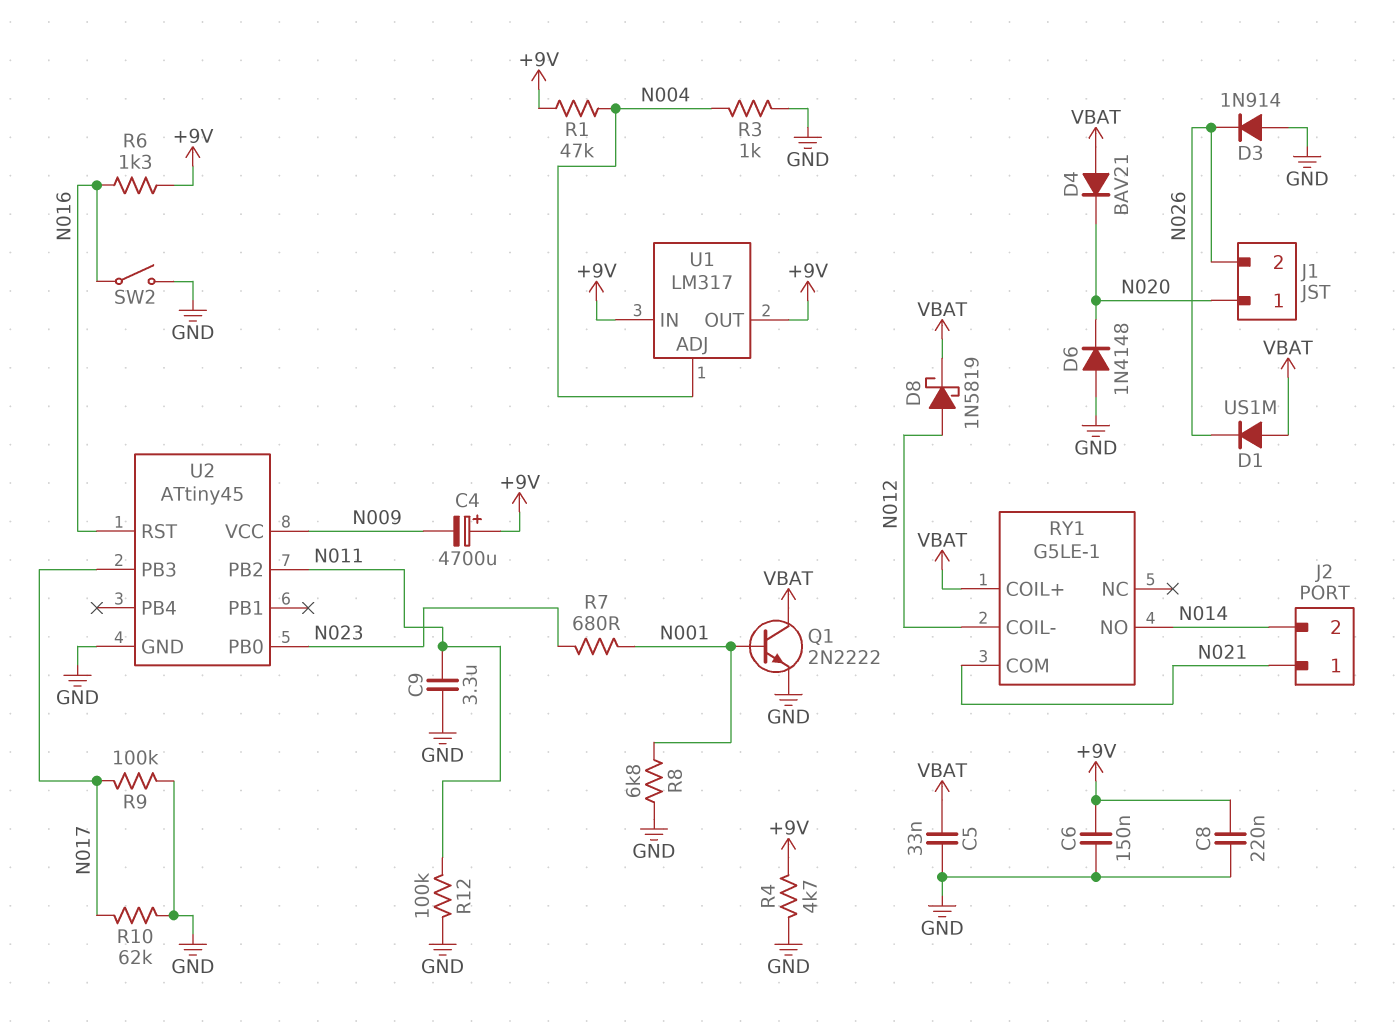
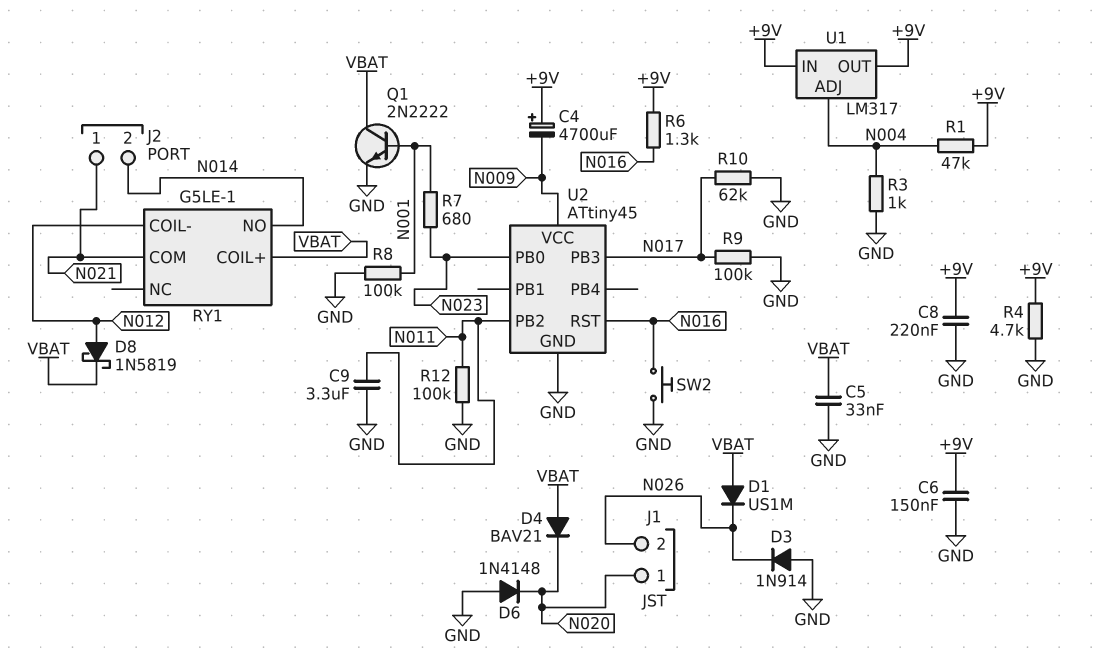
R8: 6.8k (GND, N001) -> 100k (GND, N001)
SW2: switch (GND, N016) -> button (GND, N016)

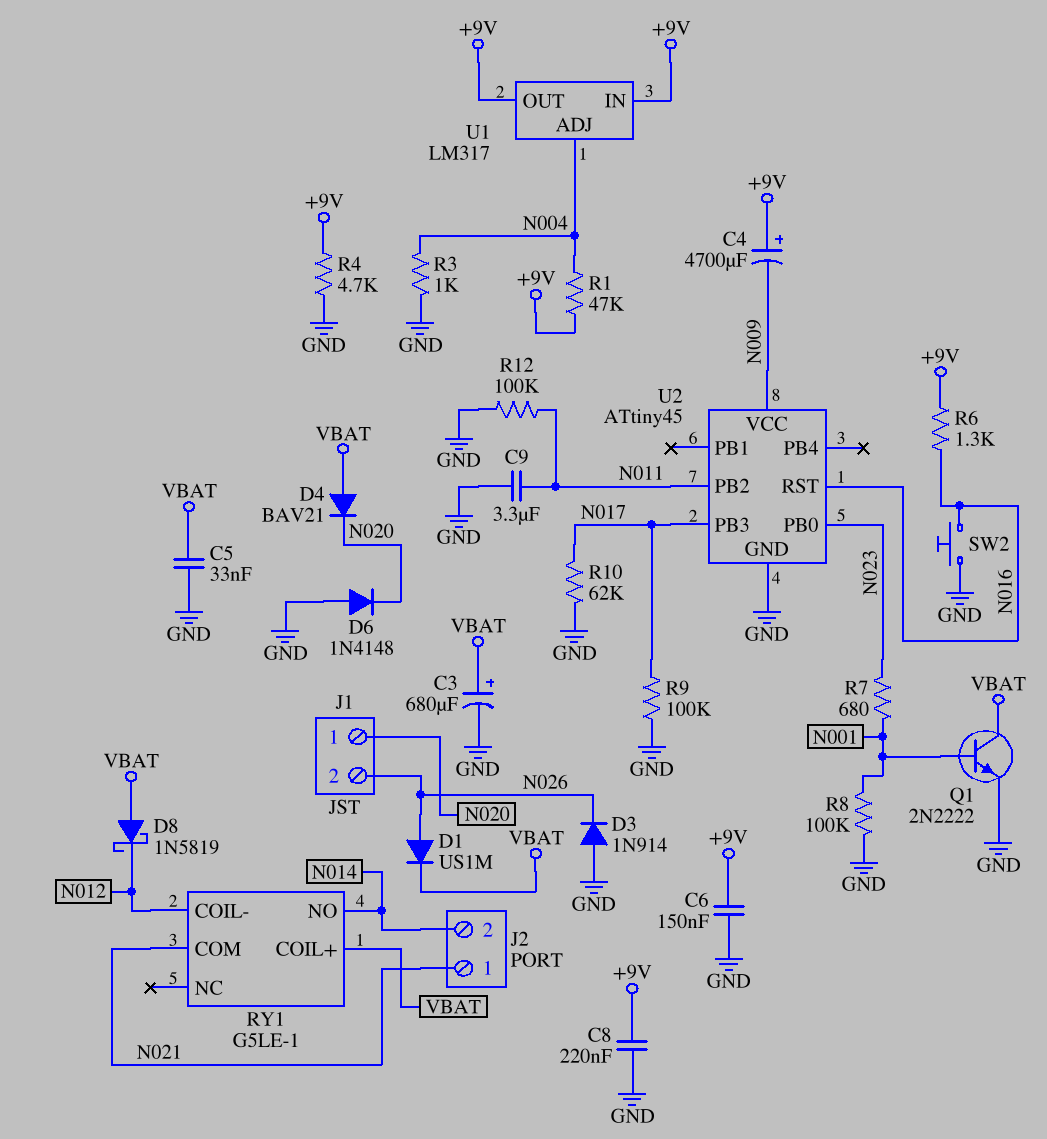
C3: none -> 680uF (plus VBAT, minus GND)
D1: diode US1M (A VBAT, K N026) -> diode US1M (A N026, K VBAT)
D8: schottky 1N5819 (A N012, K VBAT) -> schottky 1N5819 (A VBAT, K N012)

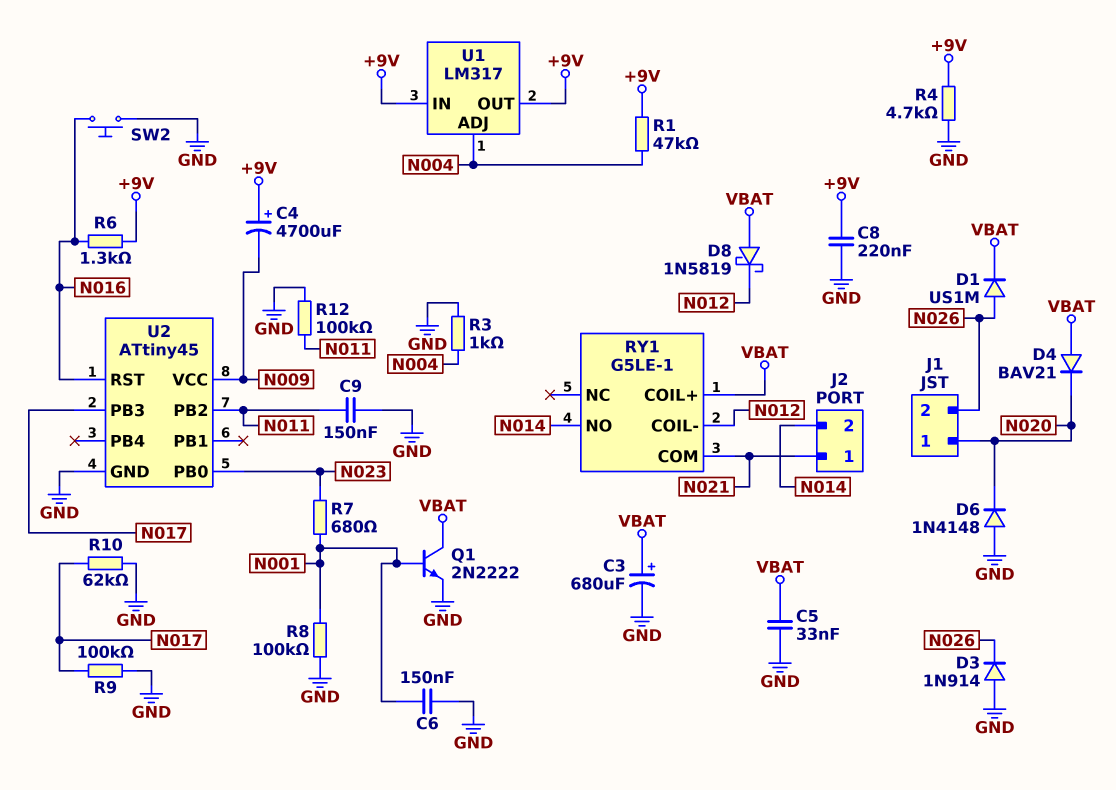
C6: 150nF (+9V, GND) -> 150nF (GND, N001)
C9: 3.3uF (GND, N011) -> 150nF (GND, N011)

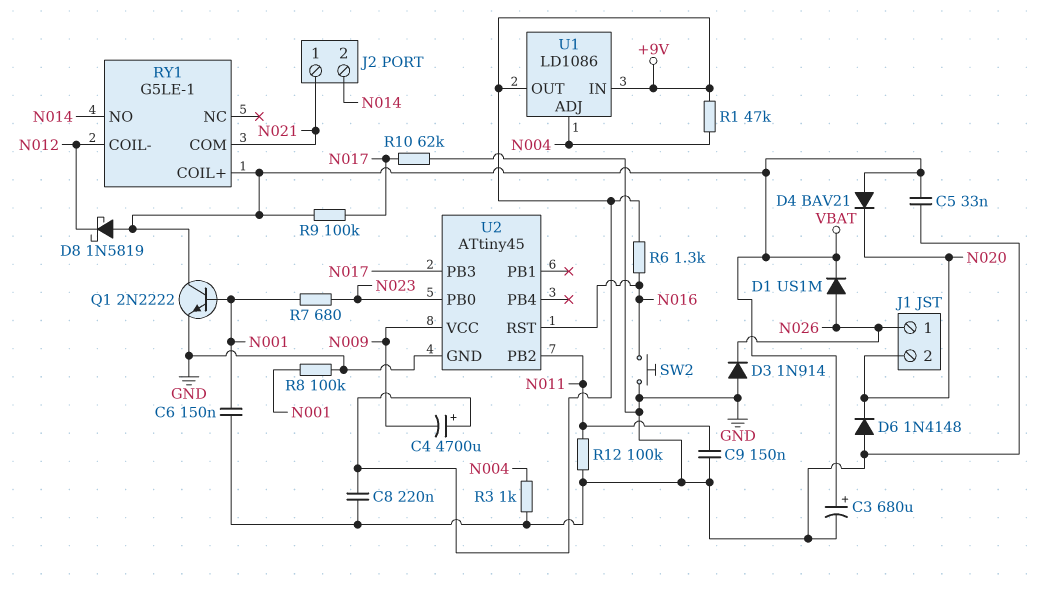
J1 pin 1: N020 -> N026
J1 pin 2: N026 -> N020
R4: 4.7k (+9V, GND) -> none
R9: 100k (GND, N017) -> 100k (N017, VBAT)
U1: LM317 -> LD1086

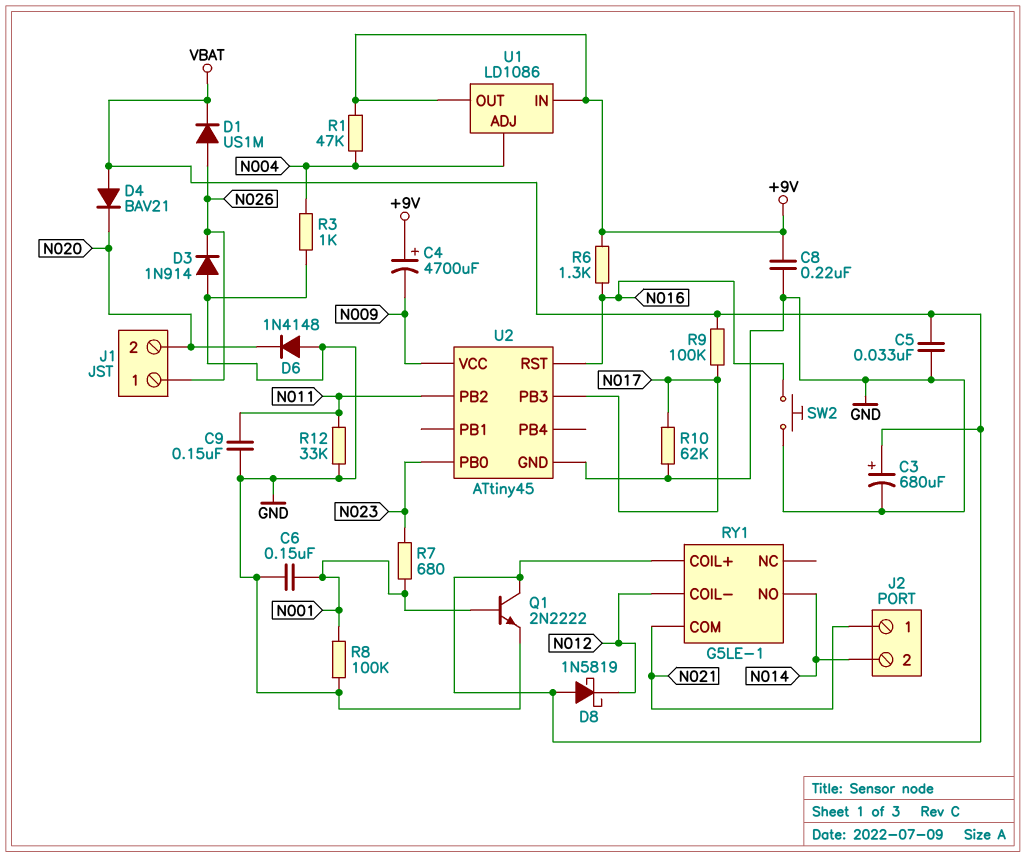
R12: 100k (GND, N011) -> 33k (GND, N011)

